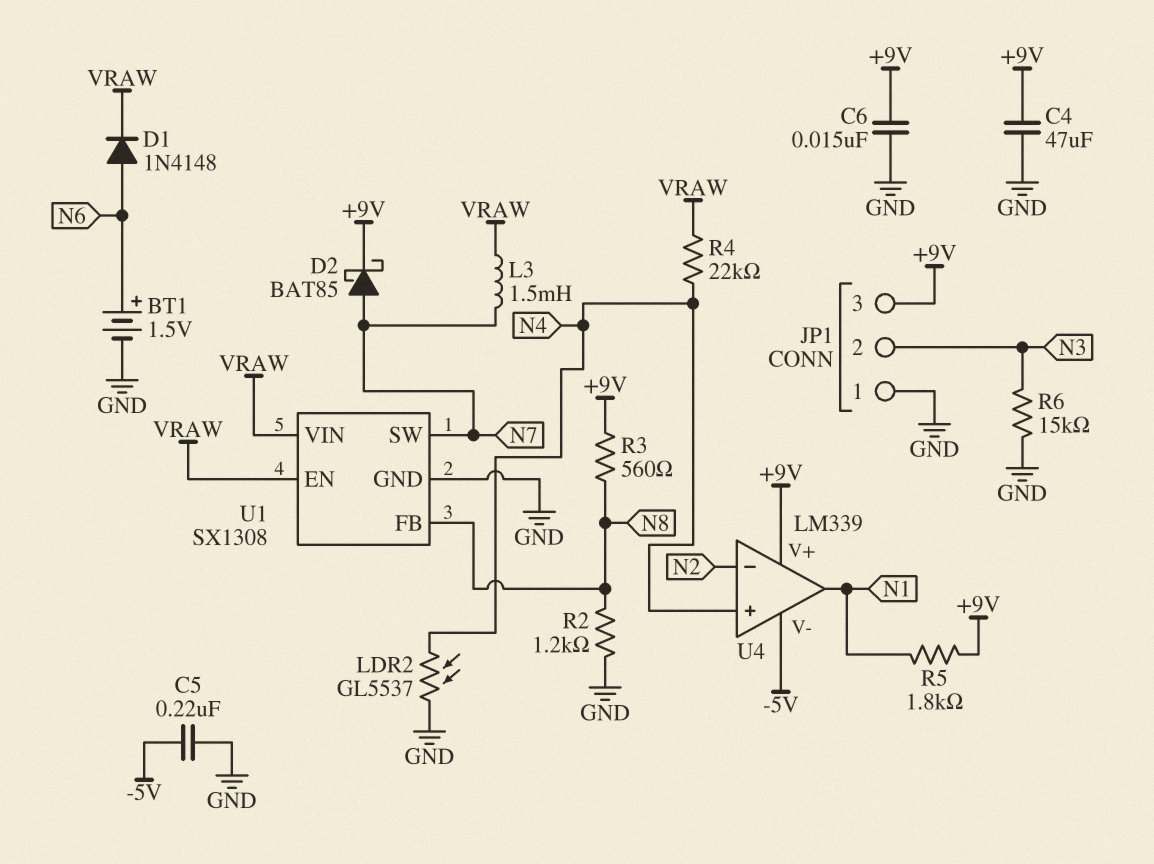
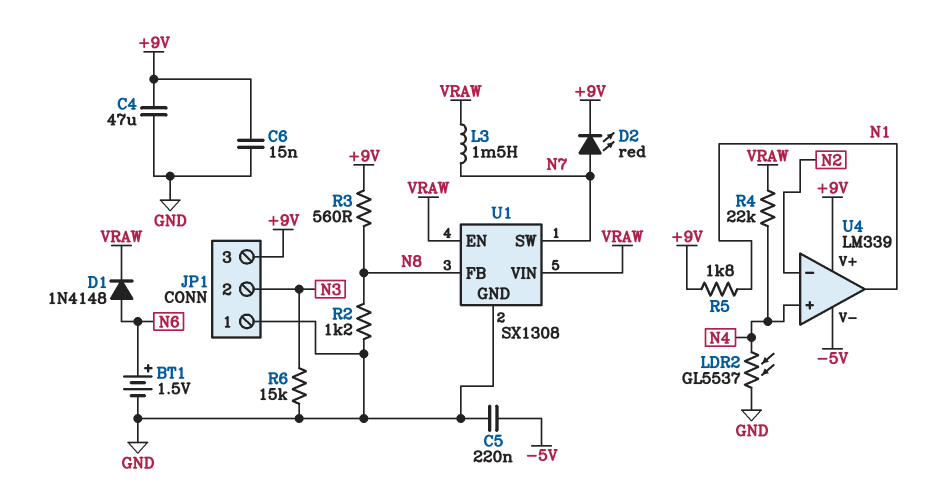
D2: schottky BAT85 (A N7, K +9V) -> LED red (A N7, K +9V)

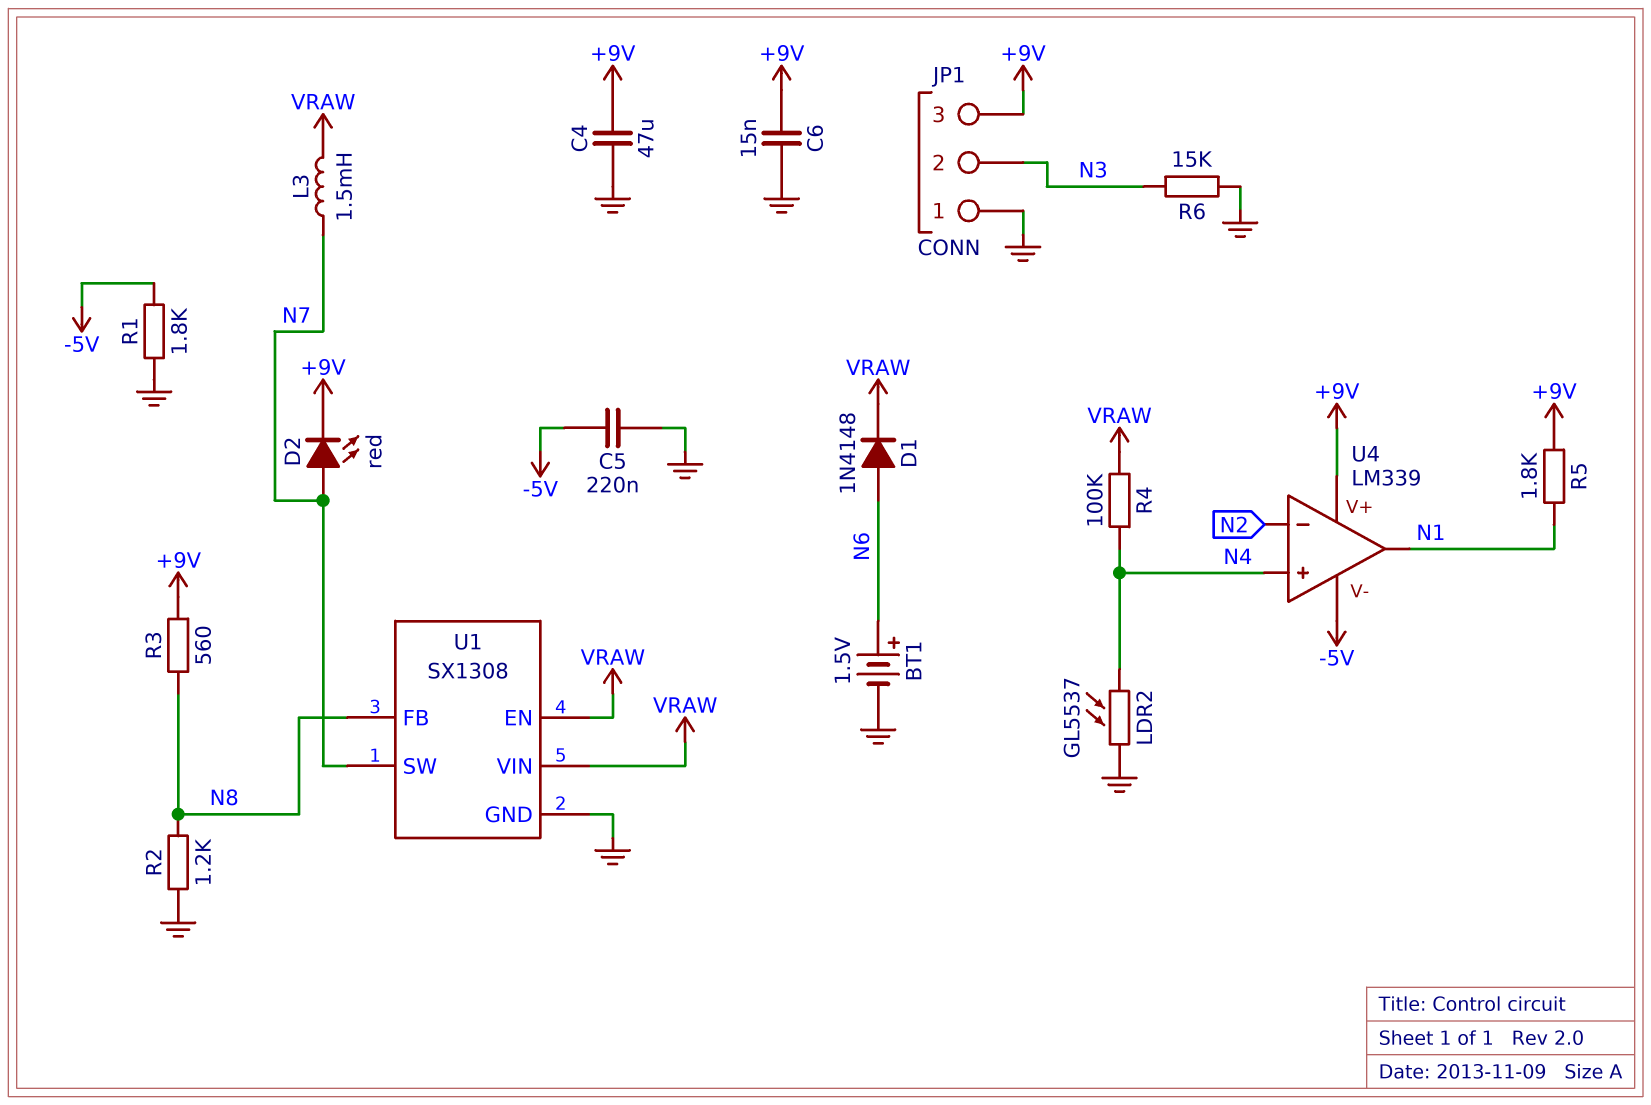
R1: none -> 1.8k (-5V, GND)
R4: 22k (N4, VRAW) -> 100k (N4, VRAW)

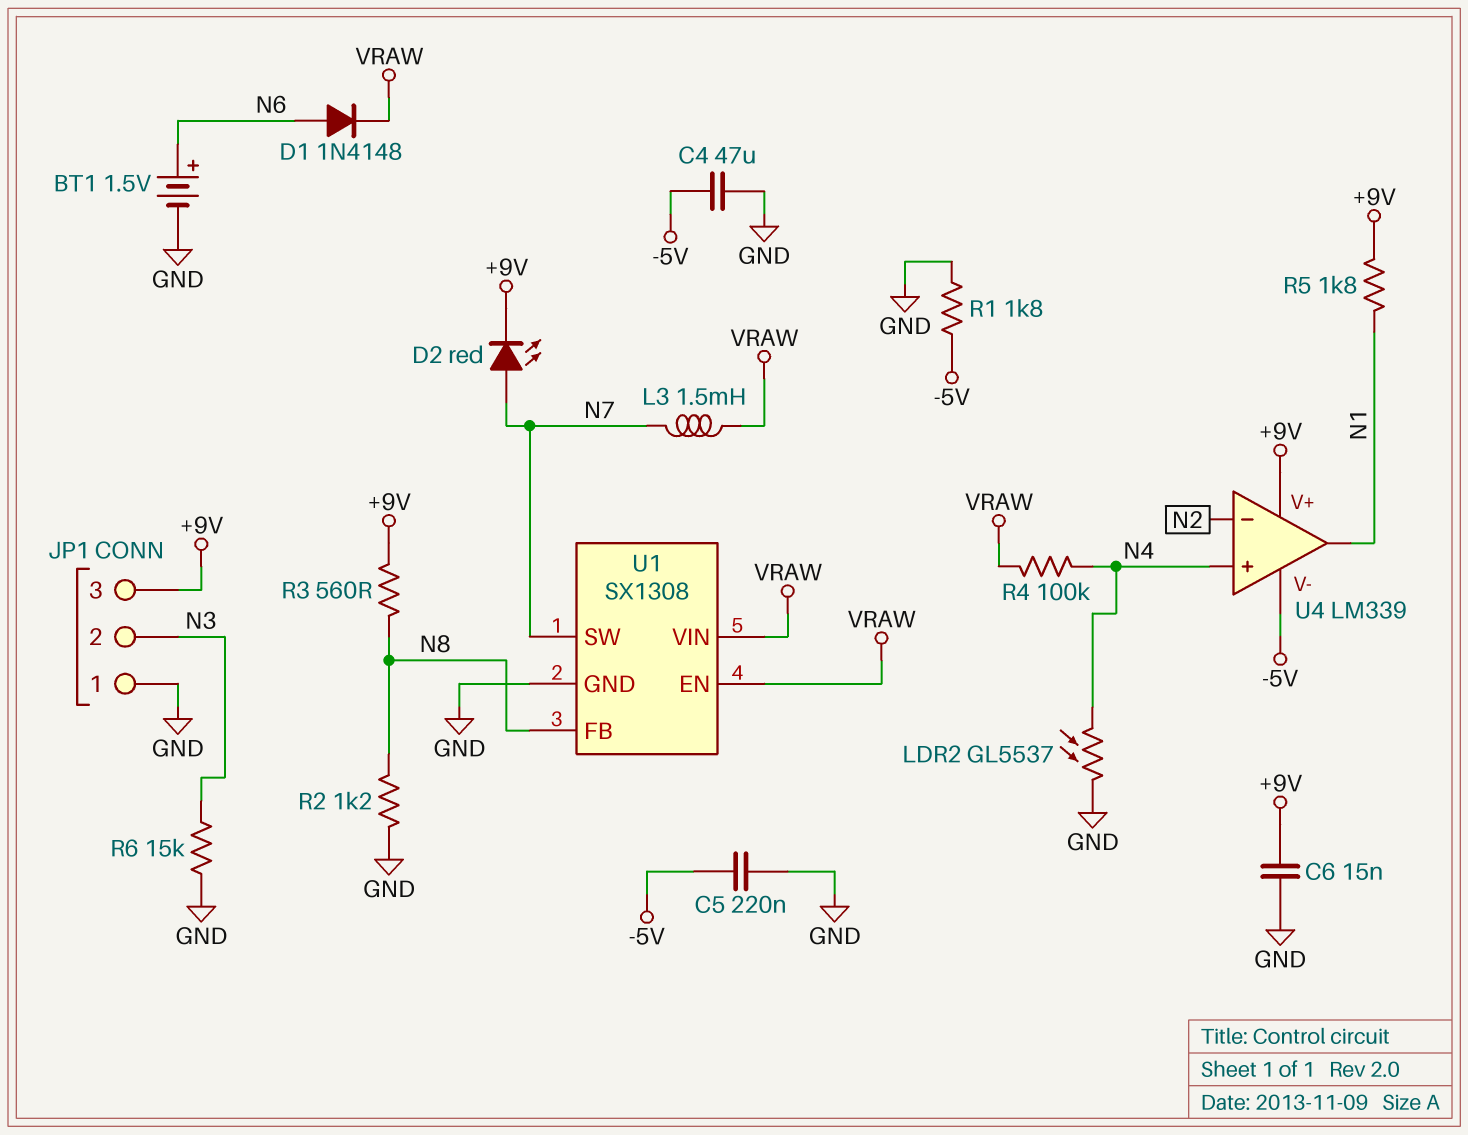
C4: 47uF (+9V, GND) -> 47uF (-5V, GND)

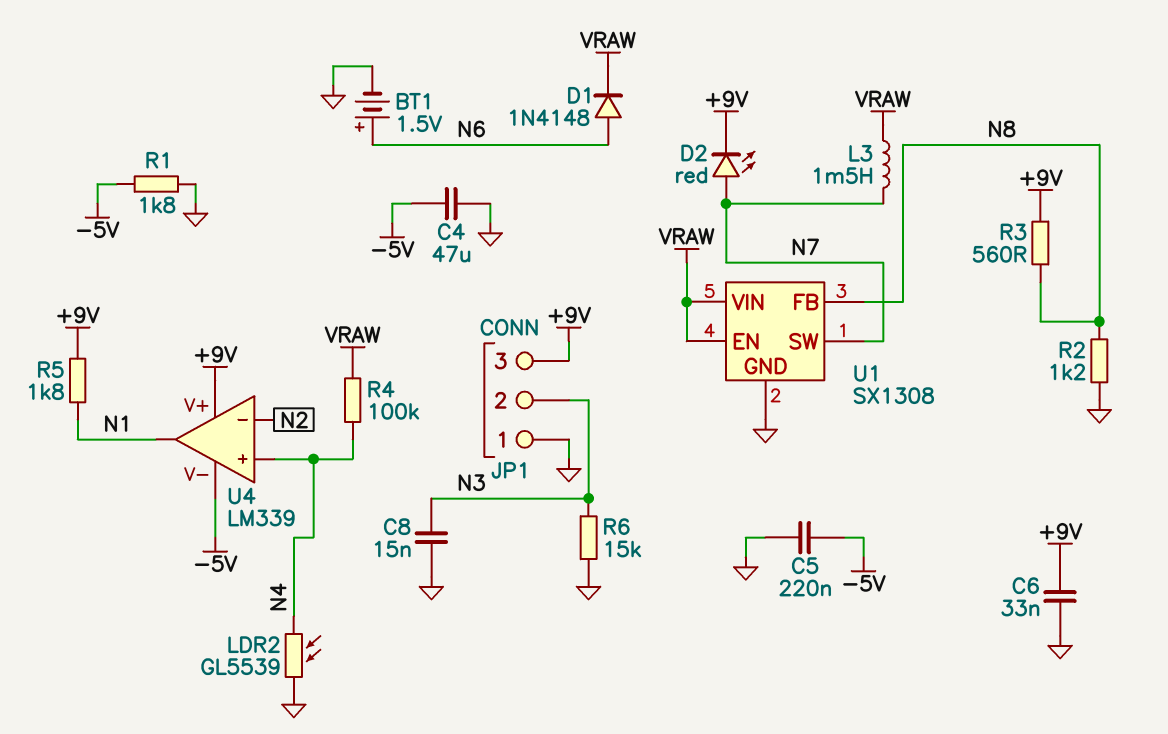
C6: 15nF (+9V, GND) -> 33nF (+9V, GND)
C8: none -> 15nF (GND, N3)
LDR2: GL5537 (GND, N4) -> GL5539 (GND, N4)

